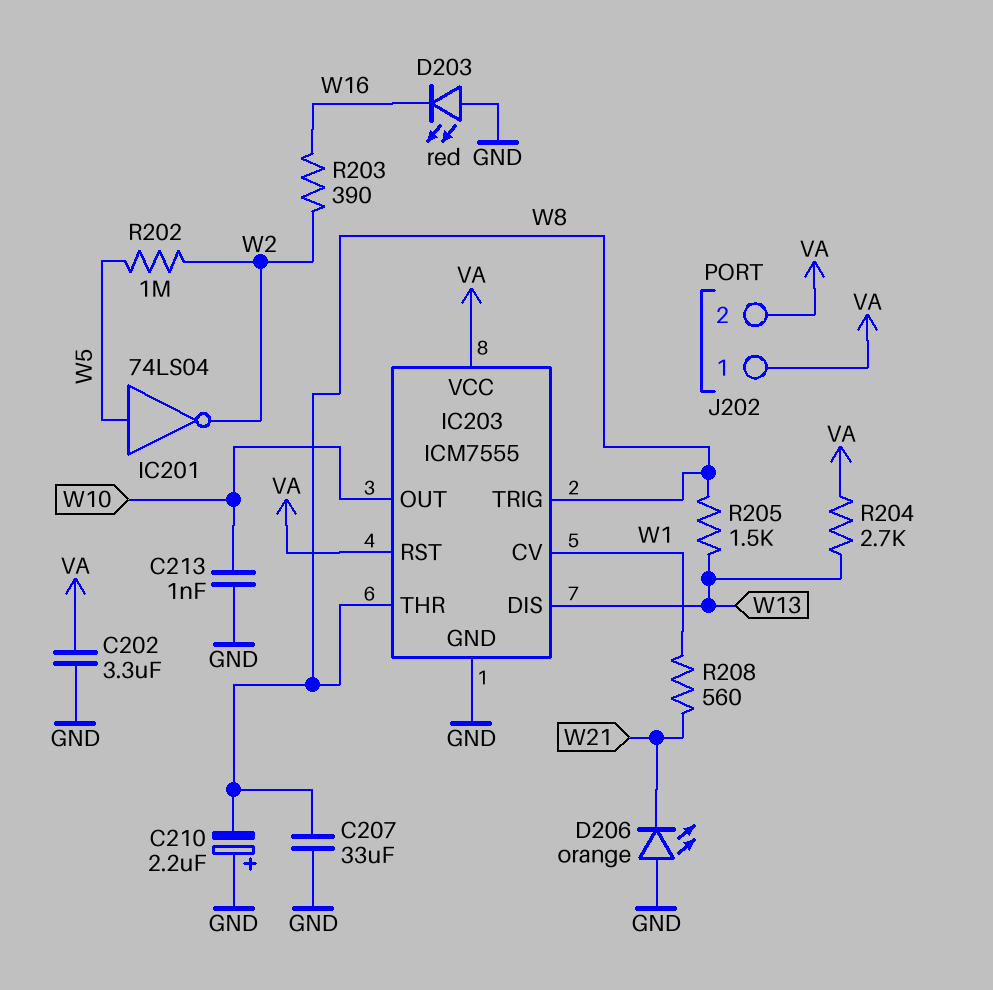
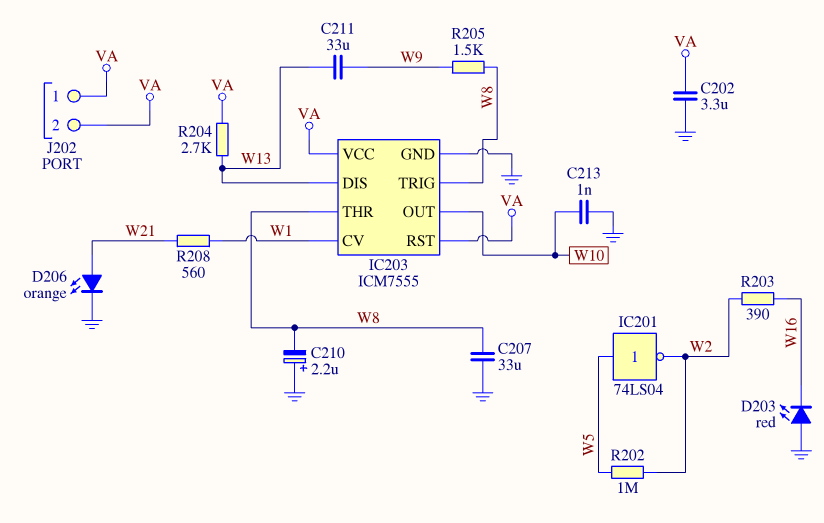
C211: none -> 33uF (W9, W13)
D206: LED orange (A GND, K W21) -> LED orange (A W21, K GND)
R205: 1.5k (W8, W13) -> 1.5k (W8, W9)

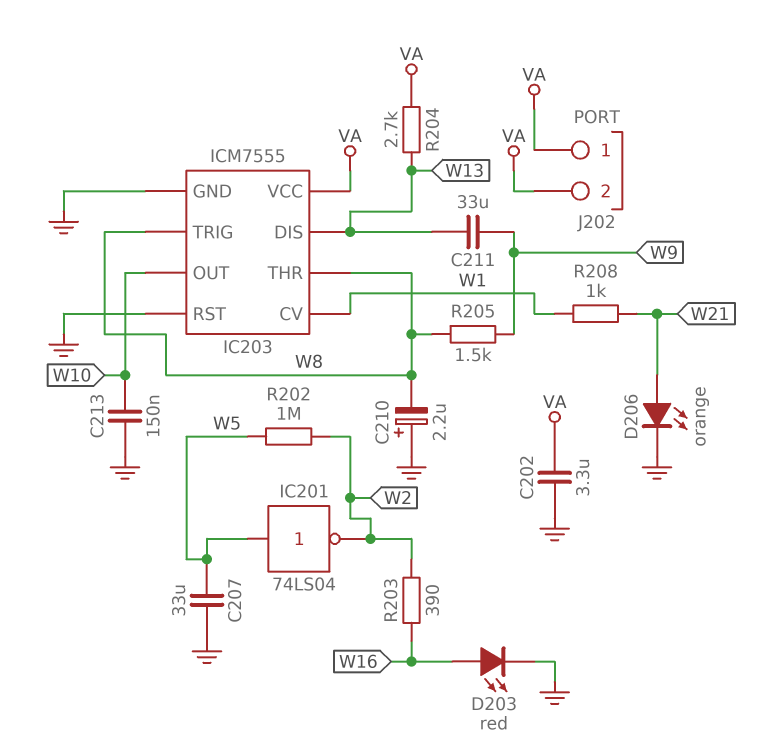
C207: 33uF (GND, W8) -> 33uF (GND, W5)
C213: 1nF (GND, W10) -> 150nF (GND, W10)
D203: LED red (A GND, K W16) -> LED red (A W16, K GND)
IC203 pin RST: VA -> GND
R208: 560 (W1, W21) -> 1k (W1, W21)

